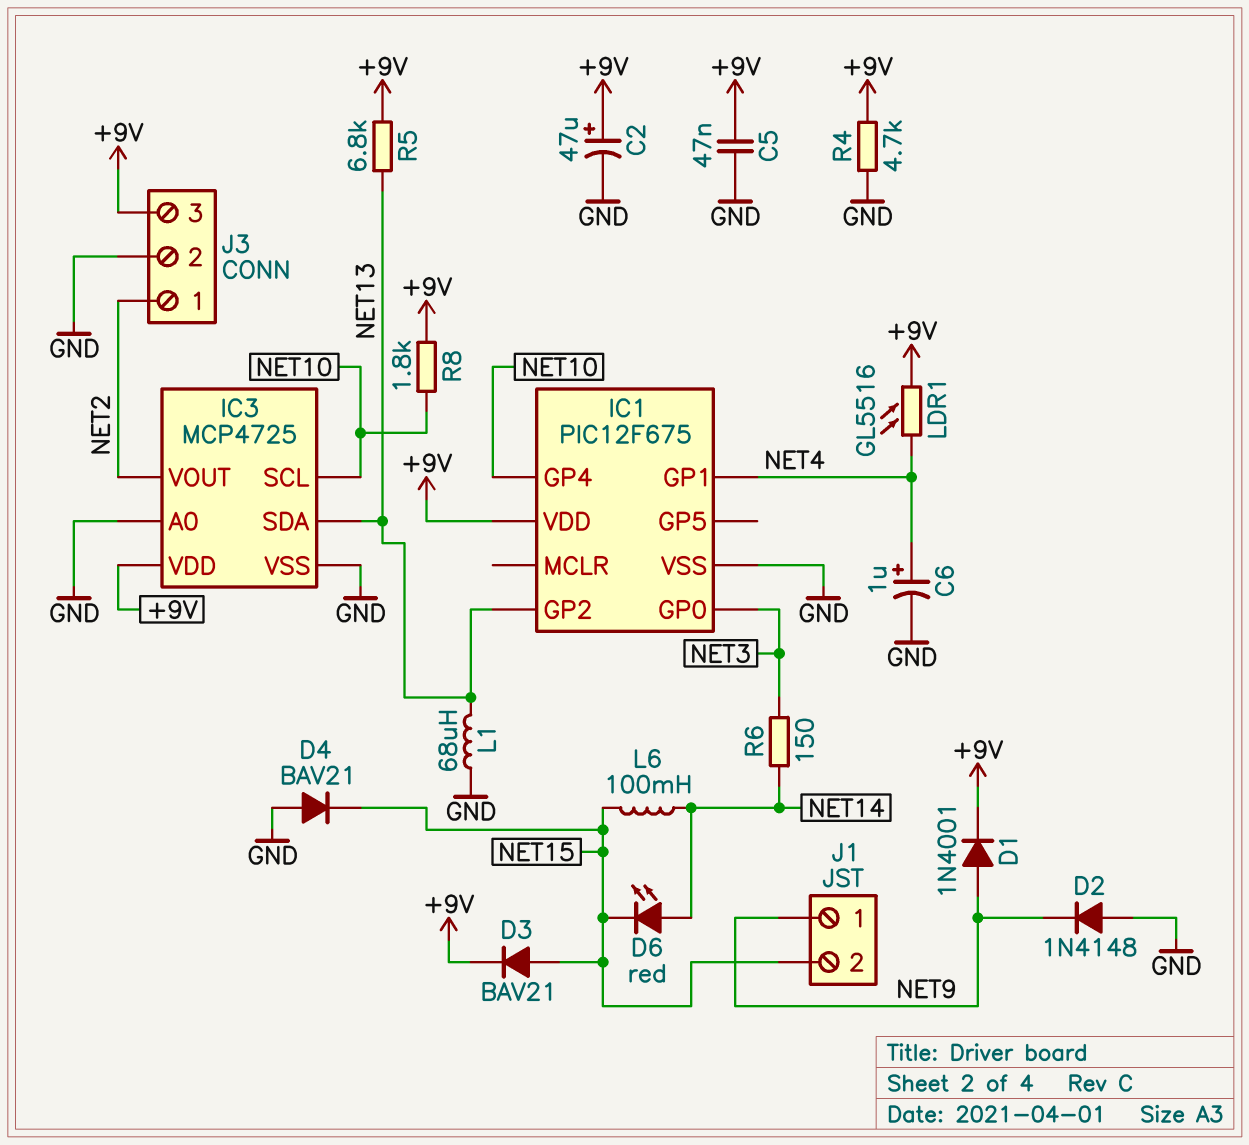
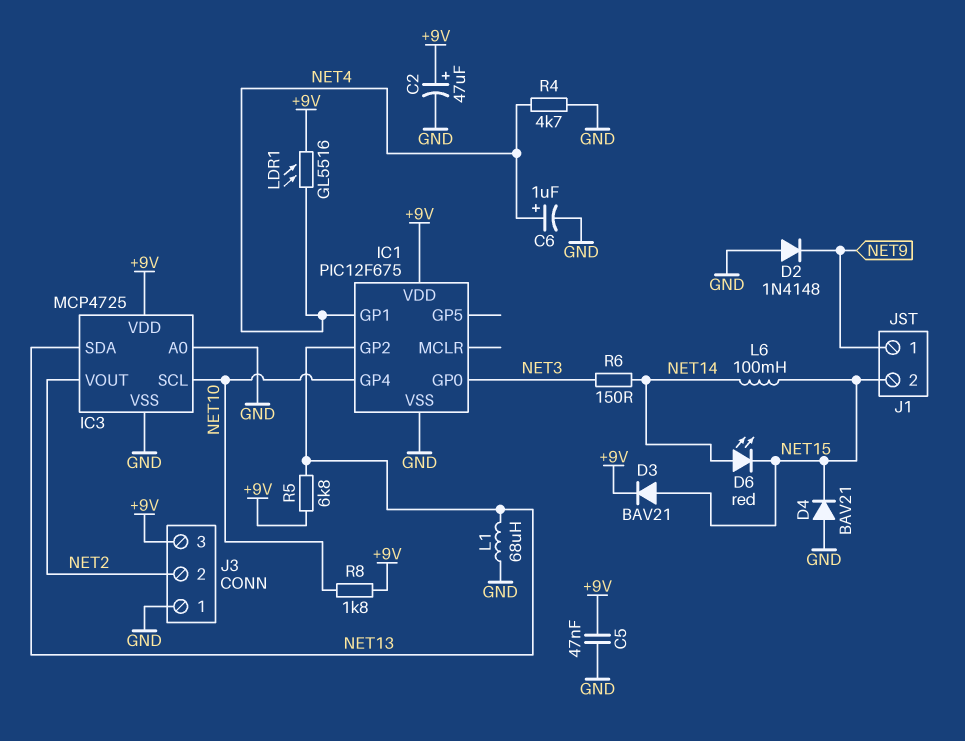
D1: diode 1N4001 (A NET9, K +9V) -> none
J3 pin 1: NET2 -> GND
J3 pin 2: GND -> NET2
R4: 4.7k (+9V, GND) -> 4.7k (GND, NET4)

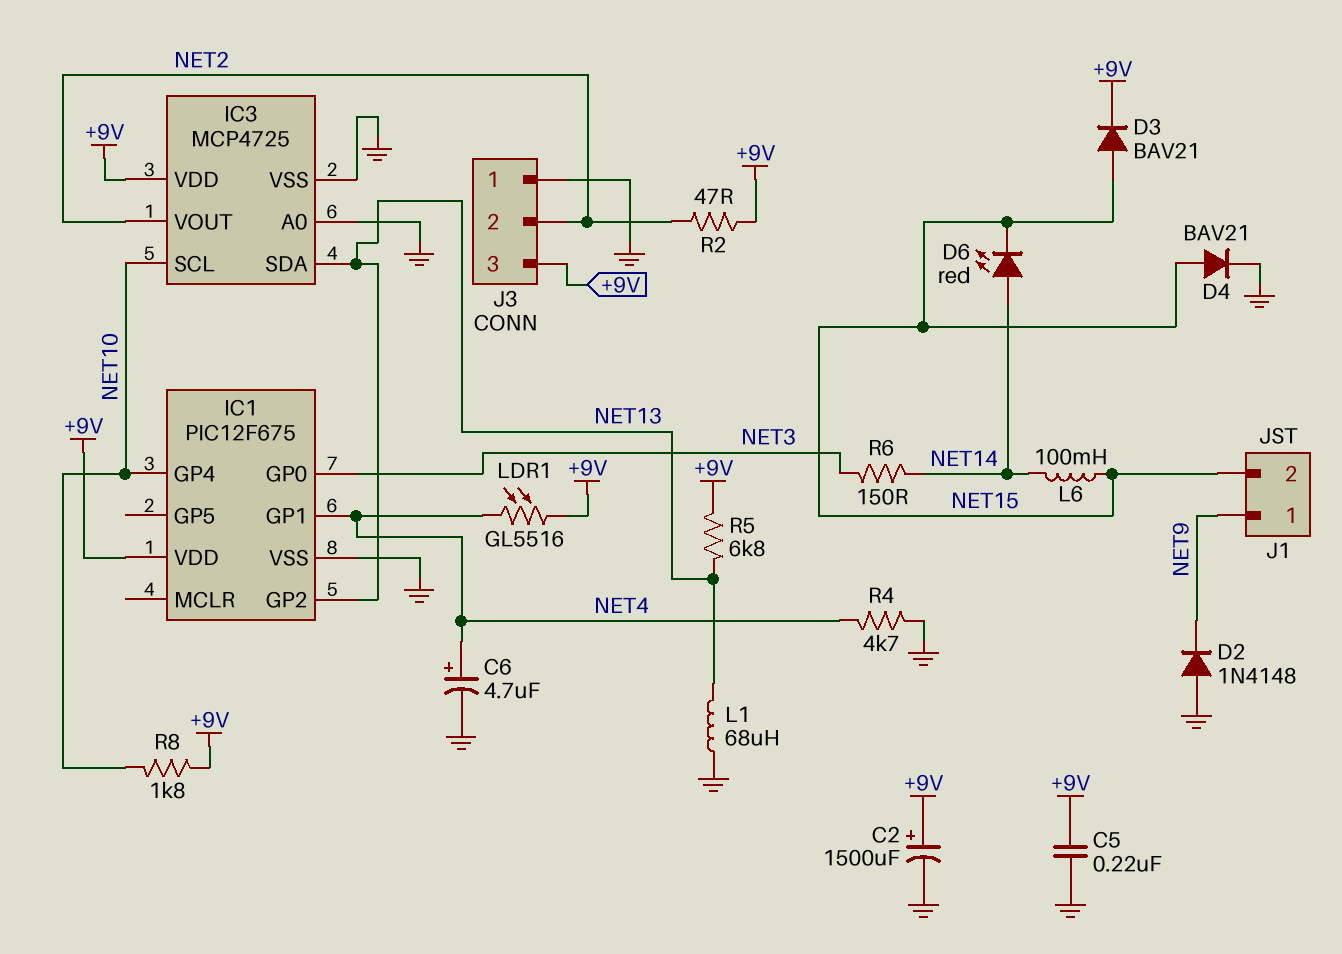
C2: 47uF (plus +9V, minus GND) -> 1500uF (plus +9V, minus GND)
C5: 47nF (+9V, GND) -> 220nF (+9V, GND)
C6: 1uF (plus NET4, minus GND) -> 4.7uF (plus NET4, minus GND)
D4: diode BAV21 (A GND, K NET15) -> diode BAV21 (A NET15, K GND)
R2: none -> 47 (+9V, NET2)

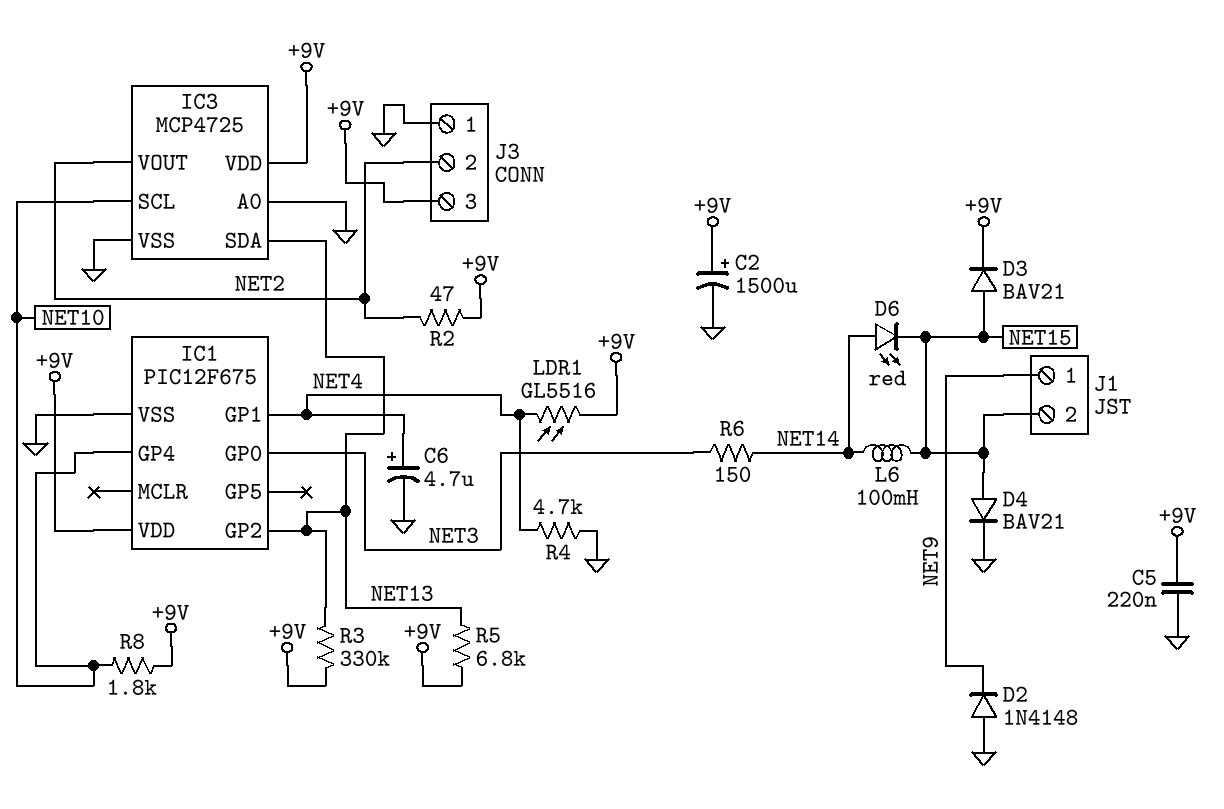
L1: 68uH (GND, NET13) -> none
R3: none -> 330k (+9V, NET13)

